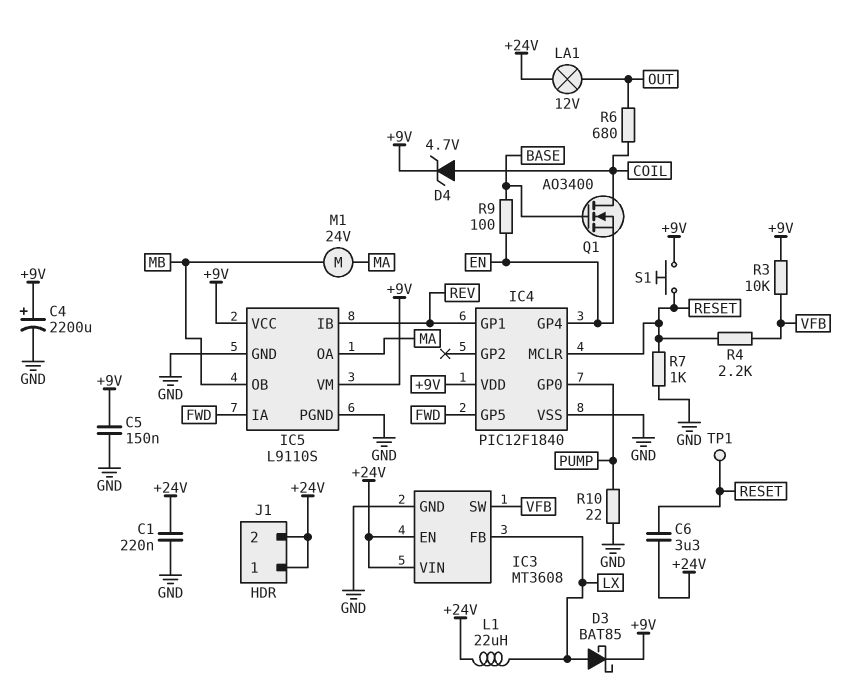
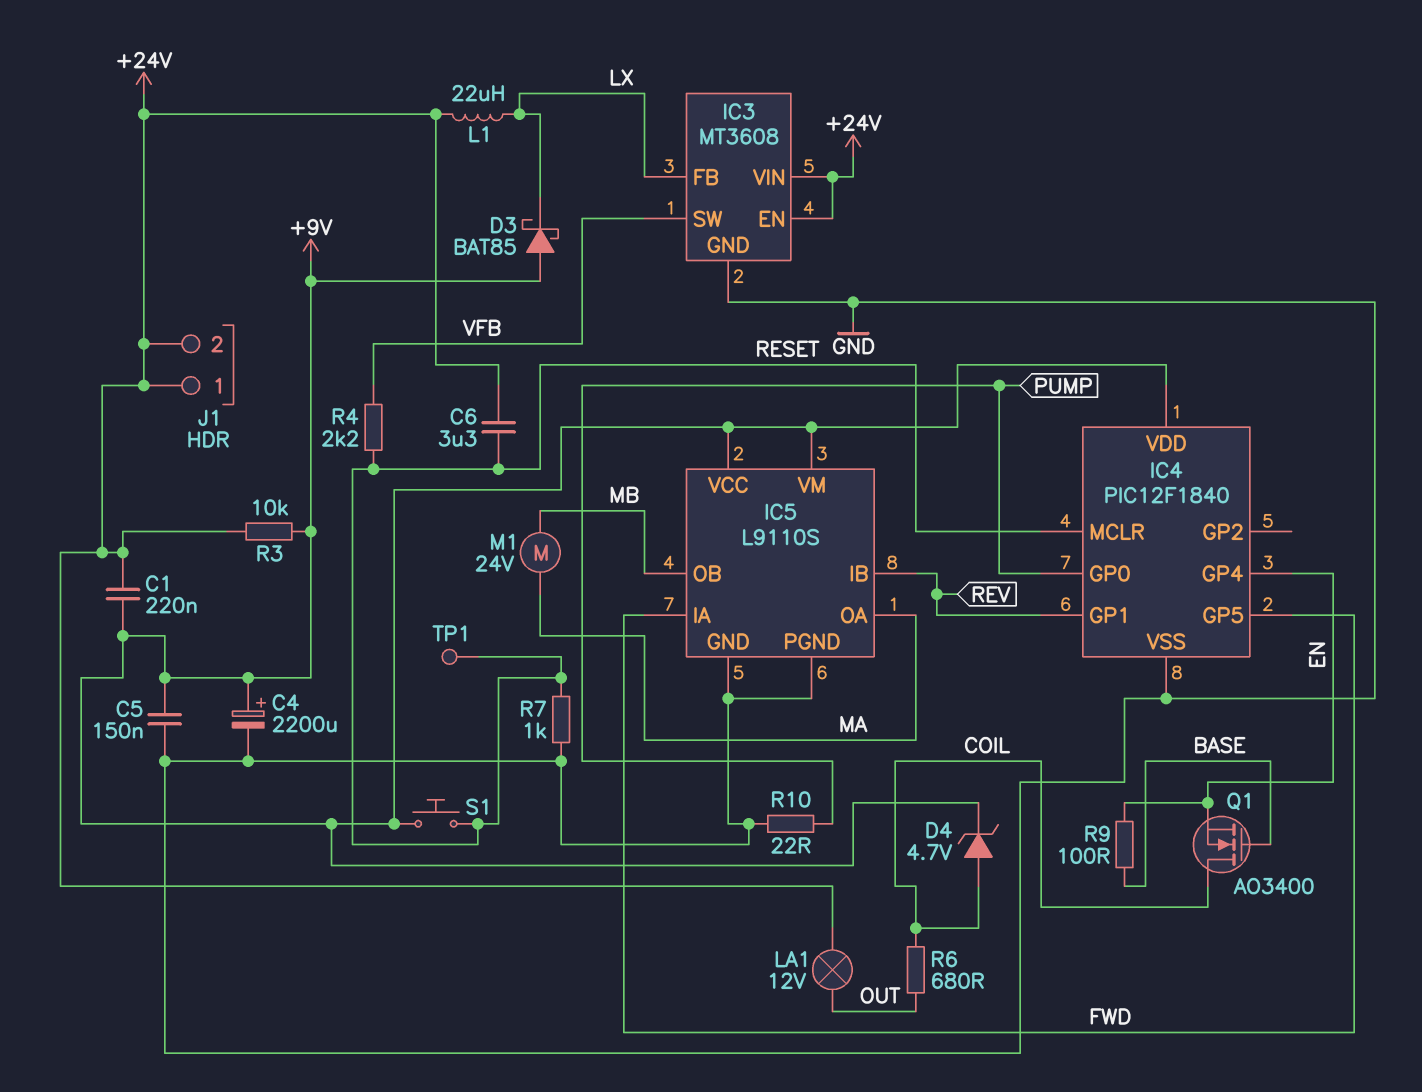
C1: 220nF (+24V, GND) -> 220nF (+9V, +24V)
D3: schottky BAT85 (A LX, K +9V) -> schottky BAT85 (A +9V, K LX)
R3: 10k (+9V, VFB) -> 10k (+9V, +24V)

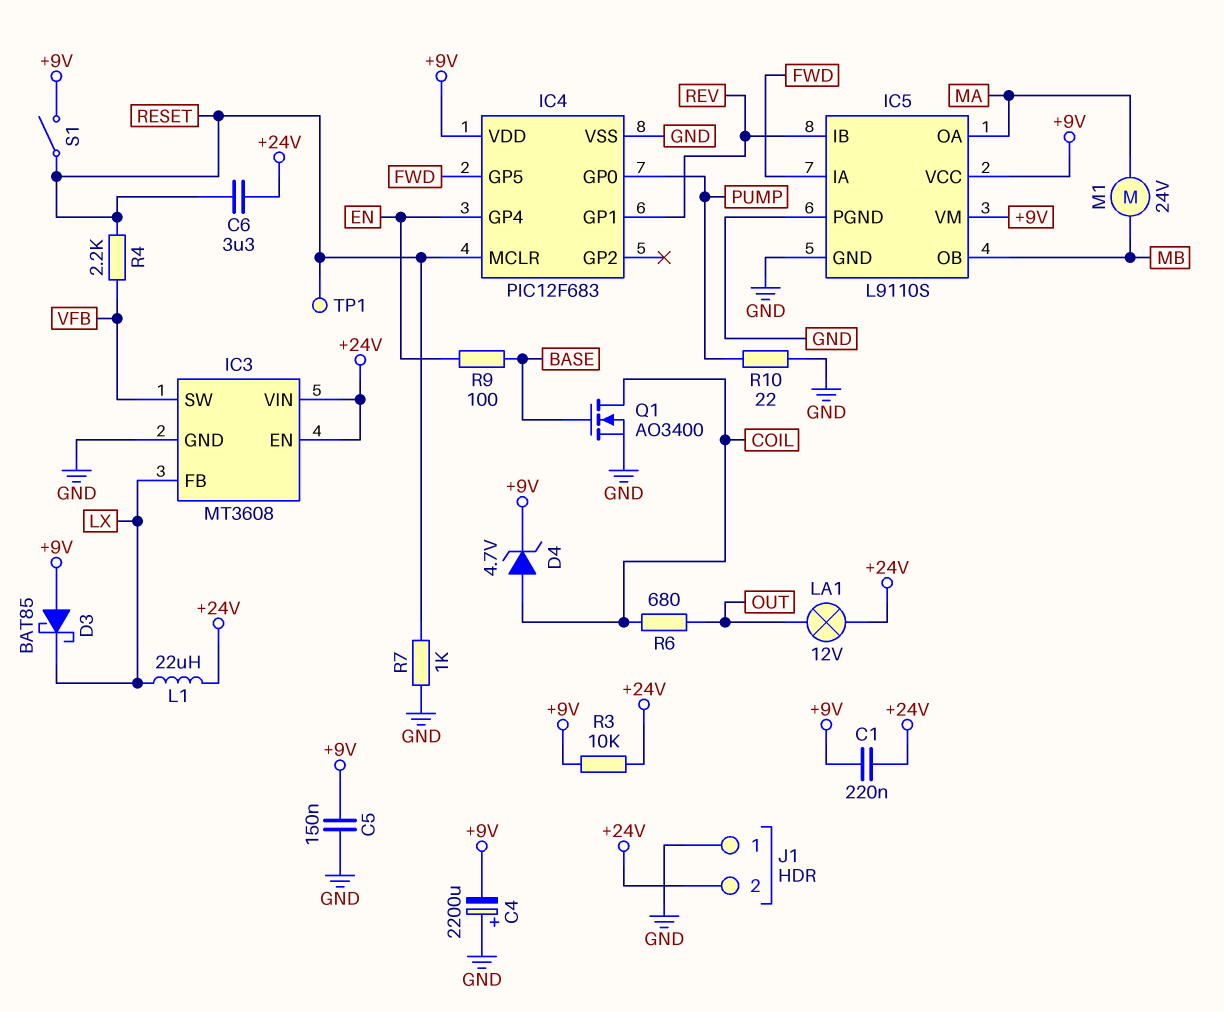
C4: 2200uF (plus +9V, minus GND) -> 2200uF (plus GND, minus +9V)
IC4: PIC12F1840 -> PIC12F683
J1 pin 1: +24V -> GND
Q1: NMOS AO3400 (G BASE, D COIL, S EN) -> NMOS AO3400 (G BASE, D COIL, S GND)
S1: button (+9V, RESET) -> switch (+9V, RESET)

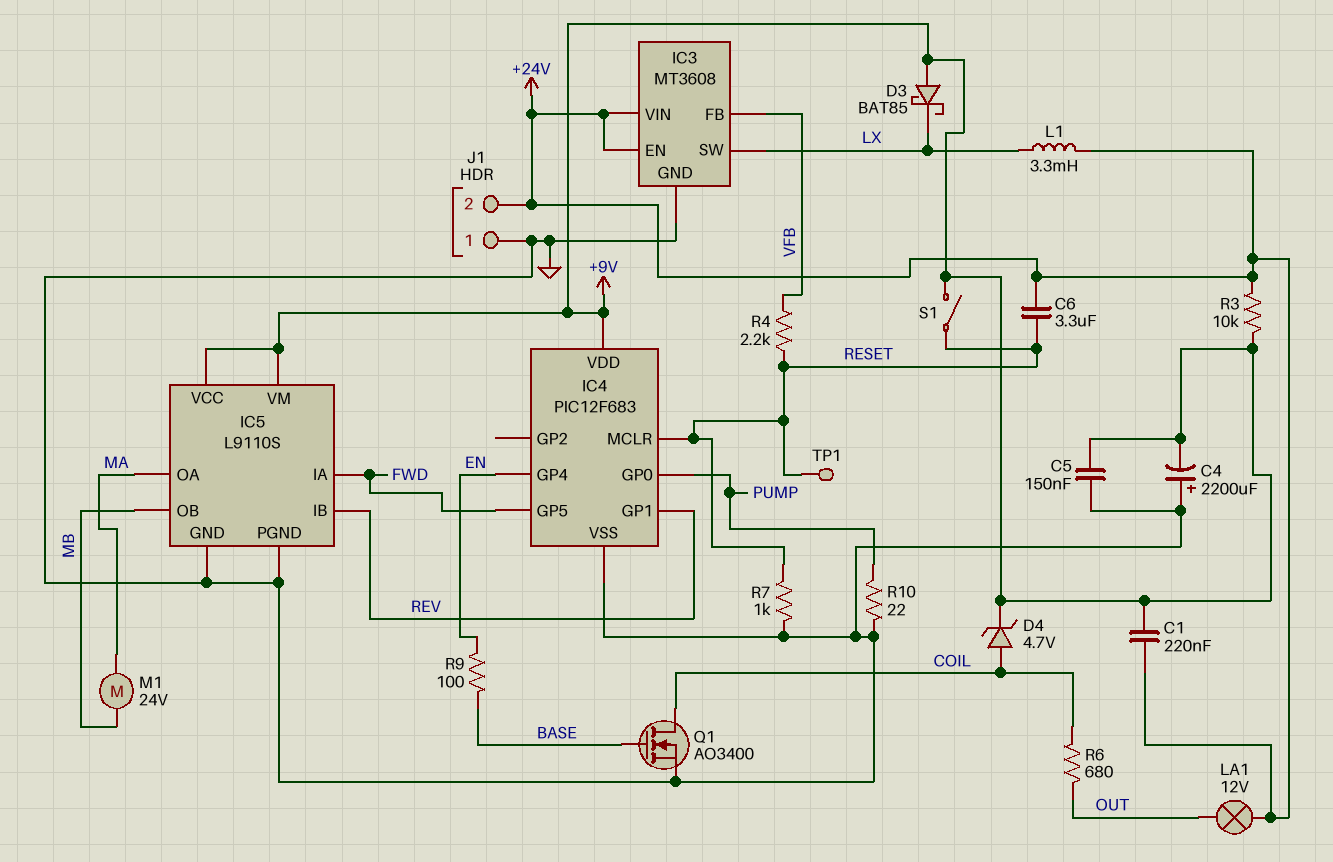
IC3 pin FB: LX -> VFB
IC3 pin SW: VFB -> LX
L1: 22uH (+24V, LX) -> 3.3mH (+24V, LX)

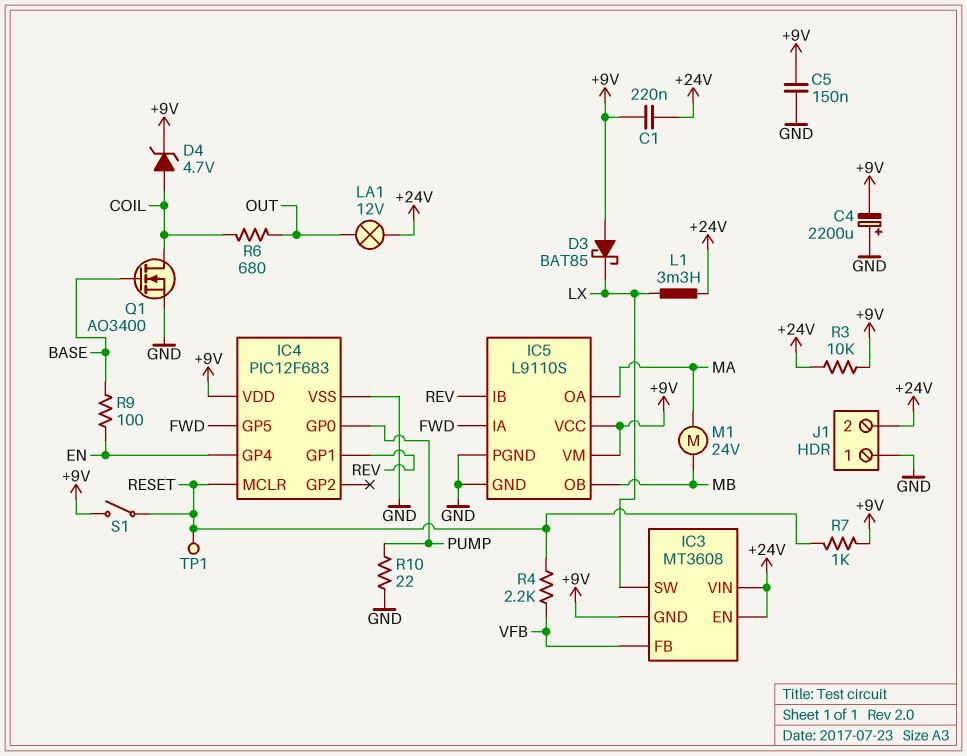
C6: 3.3uF (+24V, RESET) -> none
IC3 pin GND: GND -> +9V
R7: 1k (GND, RESET) -> 1k (+9V, RESET)

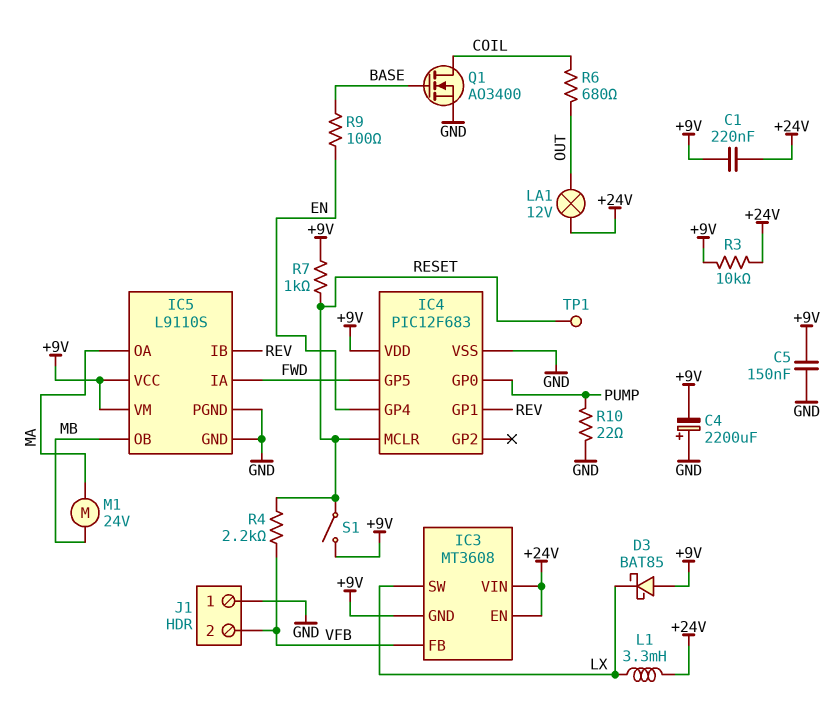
D4: zener 4.7V (A COIL, K +9V) -> none
J1 pin 2: +24V -> VFB

